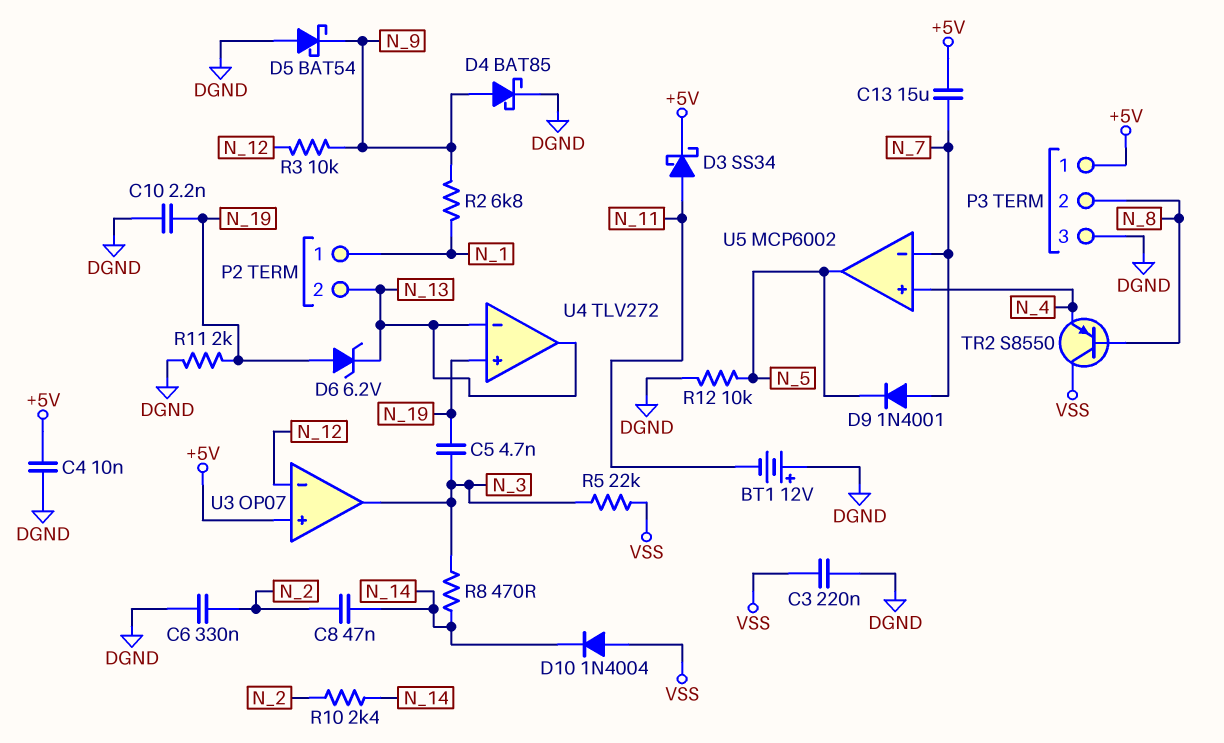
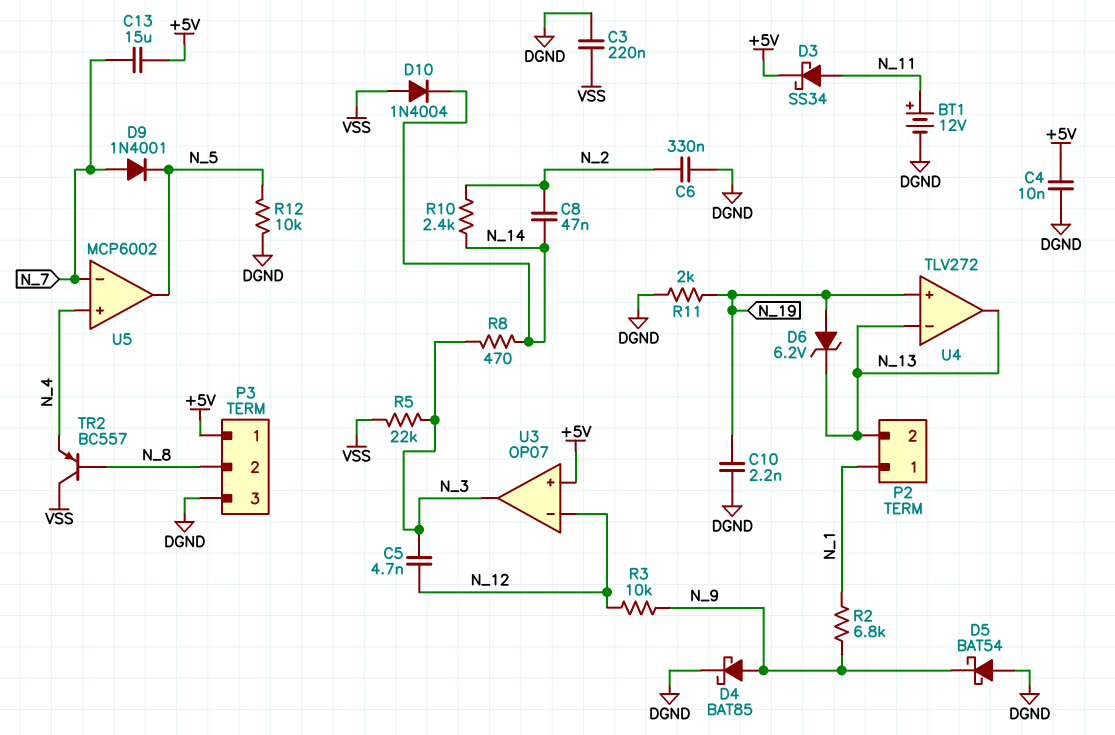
BT1: 12V (plus DGND, minus N_11) -> 12V (plus N_11, minus DGND)
C5: 4.7nF (N_3, N_19) -> 4.7nF (N_3, N_12)
TR2: PNP S8550 (B N_8, C VSS, E N_4) -> PNP BC557 (B N_8, C VSS, E N_4)

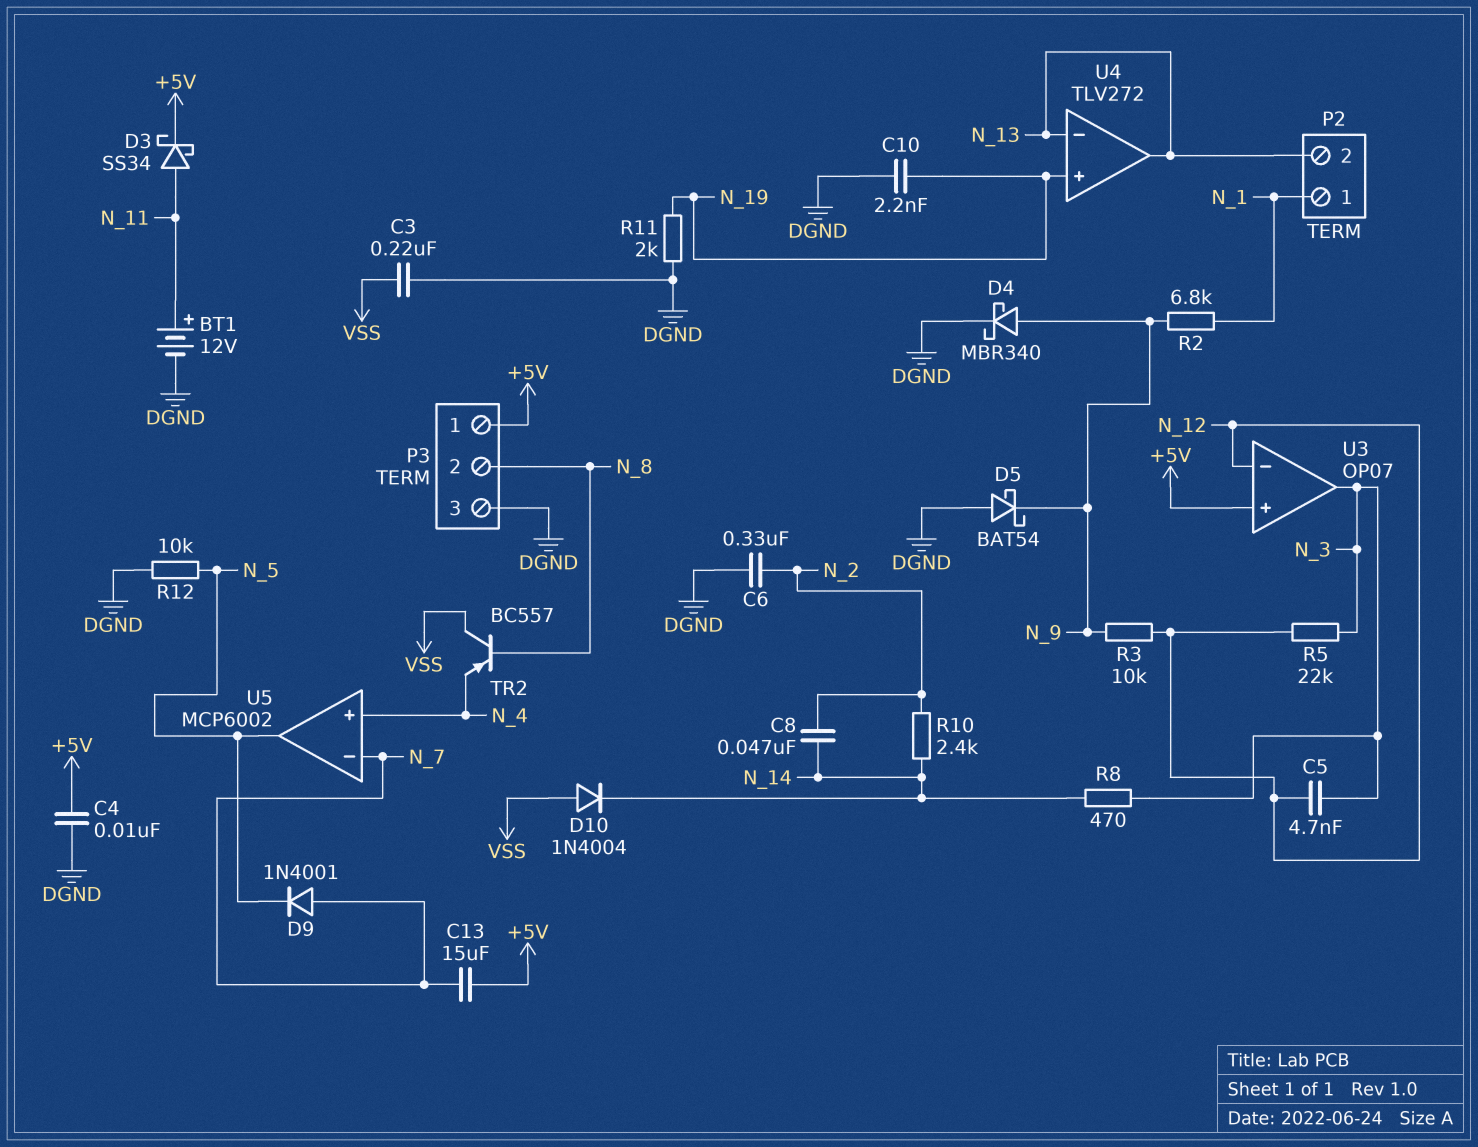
D4: schottky BAT85 (A N_9, K DGND) -> schottky MBR340 (A N_9, K DGND)
D6: zener 6.2V (A N_19, K N_13) -> none
R5: 22k (N_3, VSS) -> 22k (N_3, N_12)

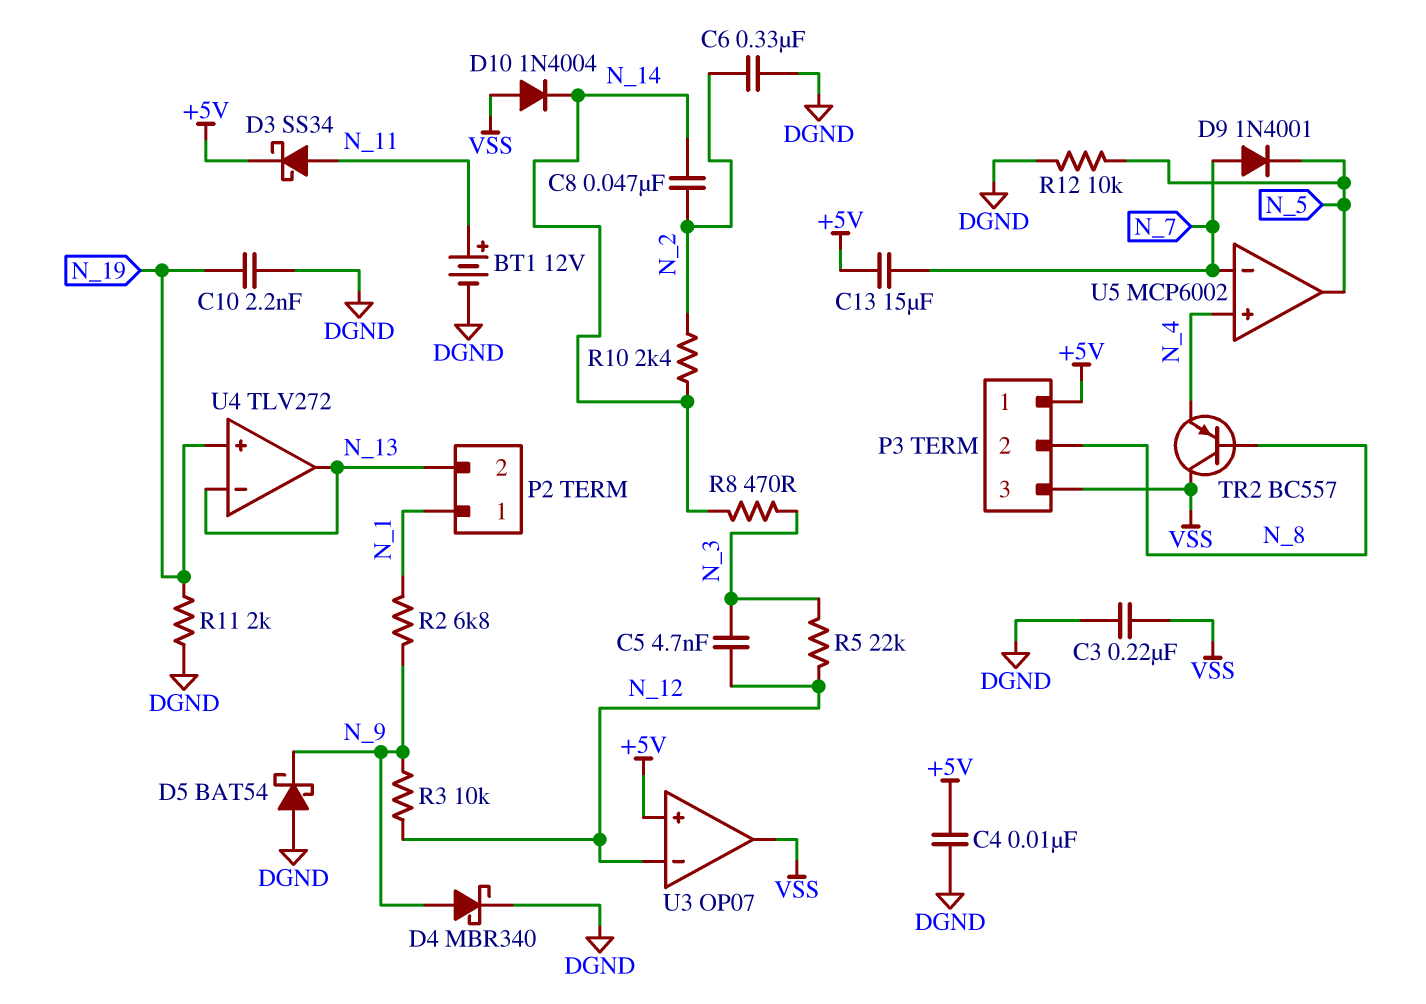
P3 pin 3: DGND -> VSS
U3 pin out: N_3 -> VSS

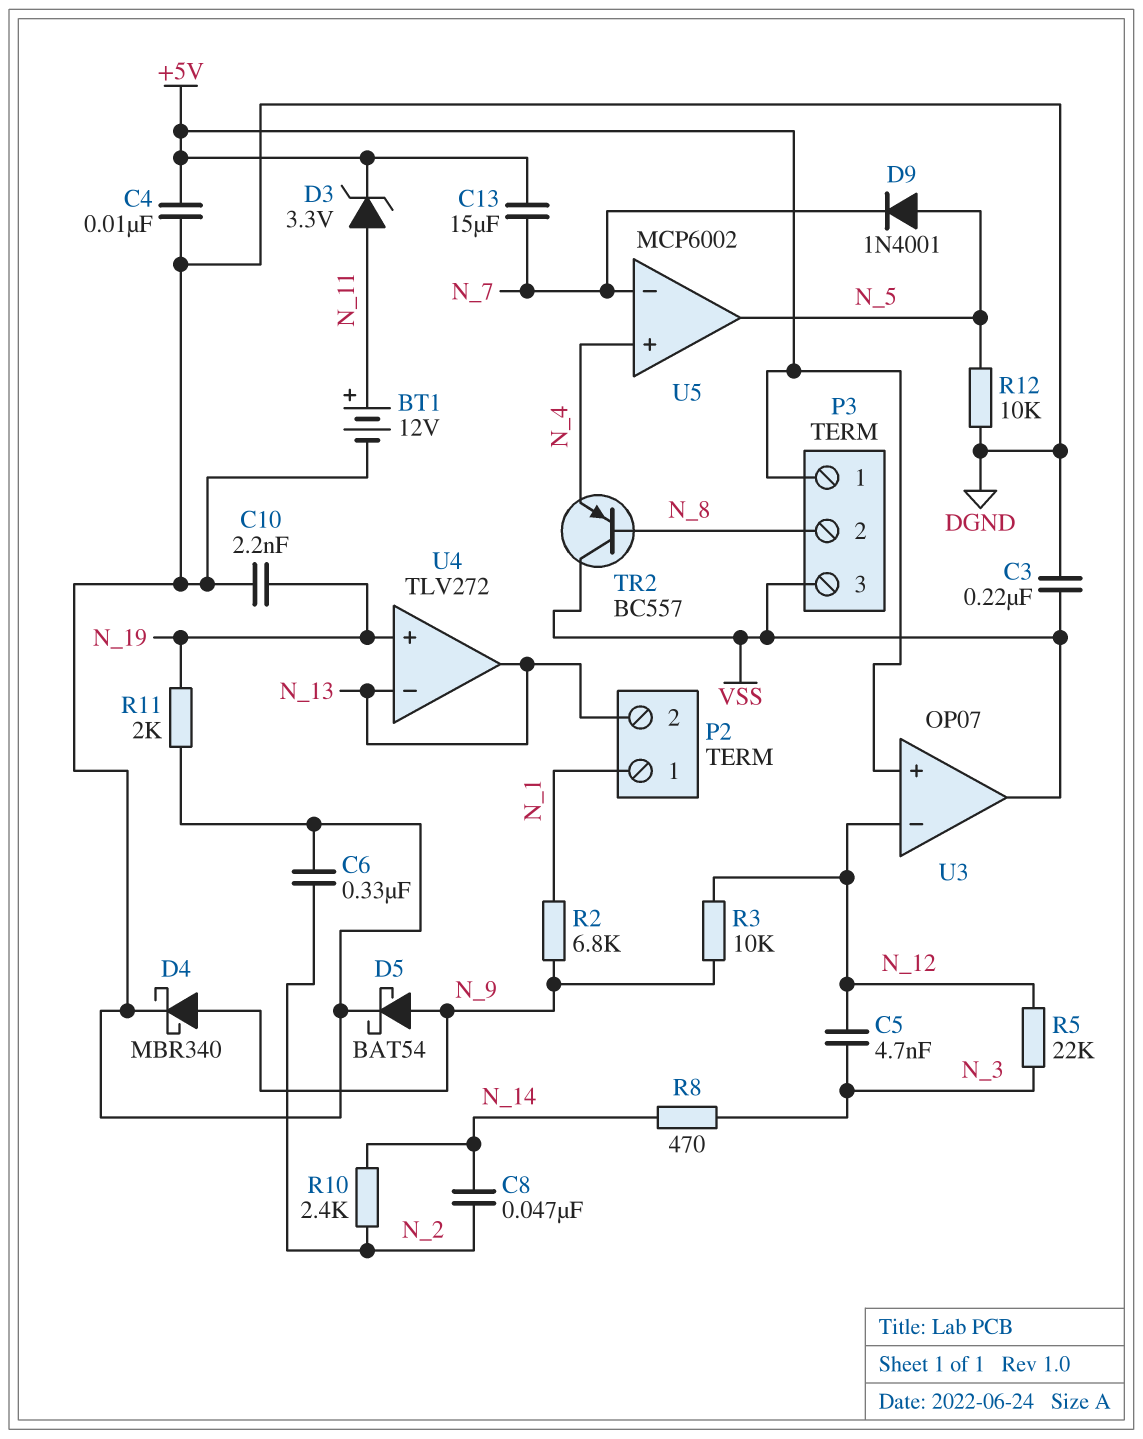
D3: schottky SS34 (A N_11, K +5V) -> zener 3.3V (A N_11, K +5V)
D5: schottky BAT54 (A DGND, K N_9) -> schottky BAT54 (A N_9, K DGND)
D9: diode 1N4001 (A N_7, K N_5) -> diode 1N4001 (A N_5, K N_7)
D10: diode 1N4004 (A VSS, K N_14) -> none

